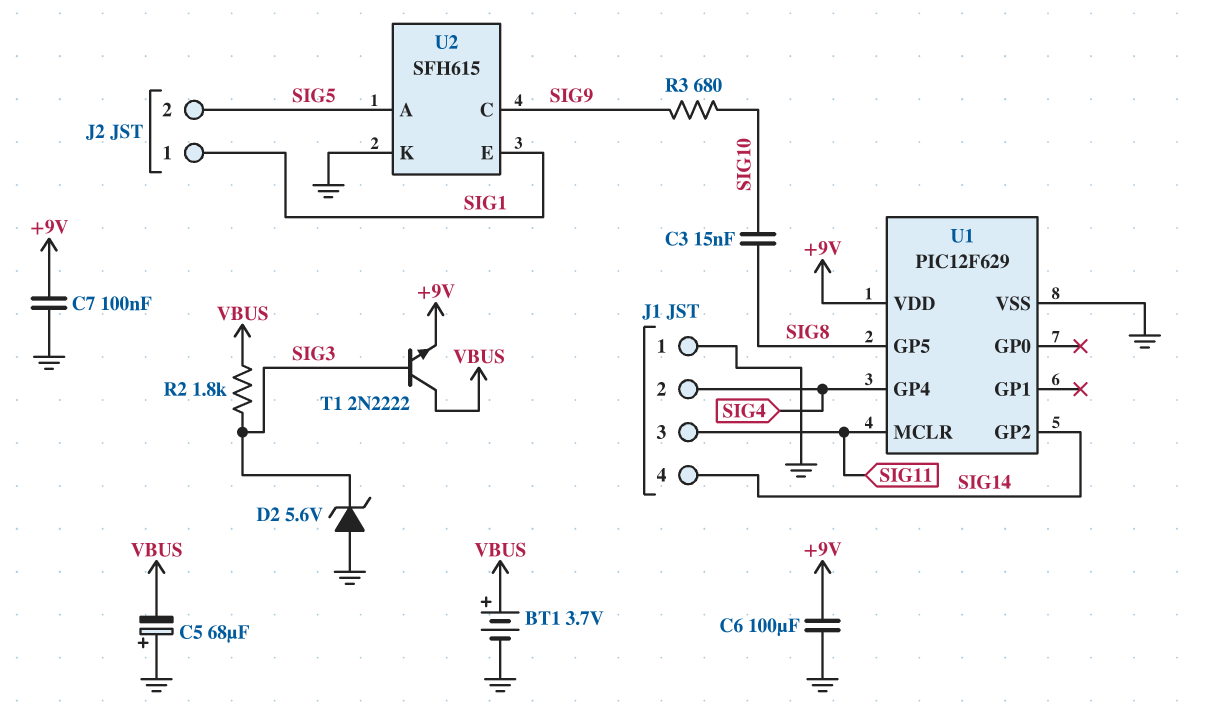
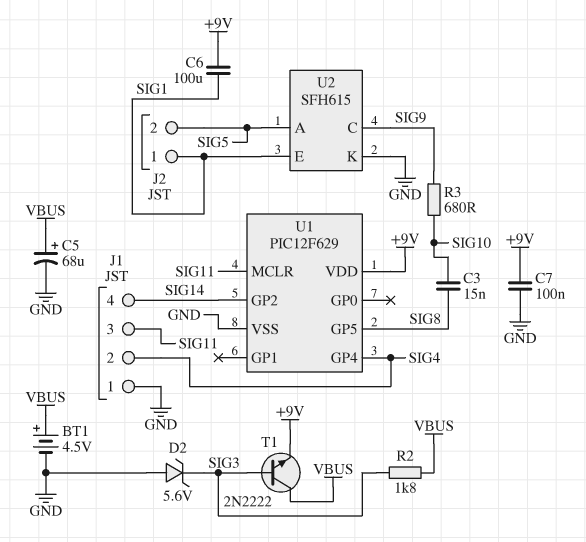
BT1: 3.7V (plus VBUS, minus GND) -> 4.5V (plus VBUS, minus GND)
C5: 68uF (plus GND, minus VBUS) -> 68uF (plus VBUS, minus GND)
C6: 100uF (+9V, GND) -> 100uF (+9V, SIG1)

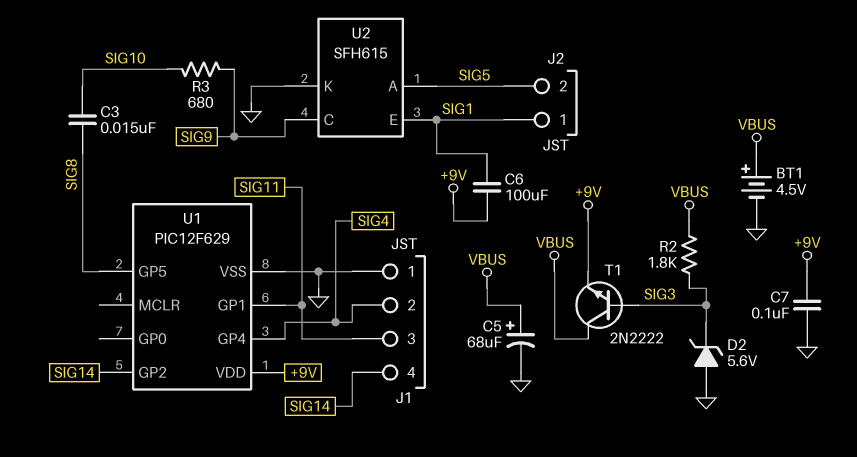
U1 pin GP1: none -> SIG11
U1 pin MCLR: SIG11 -> none

